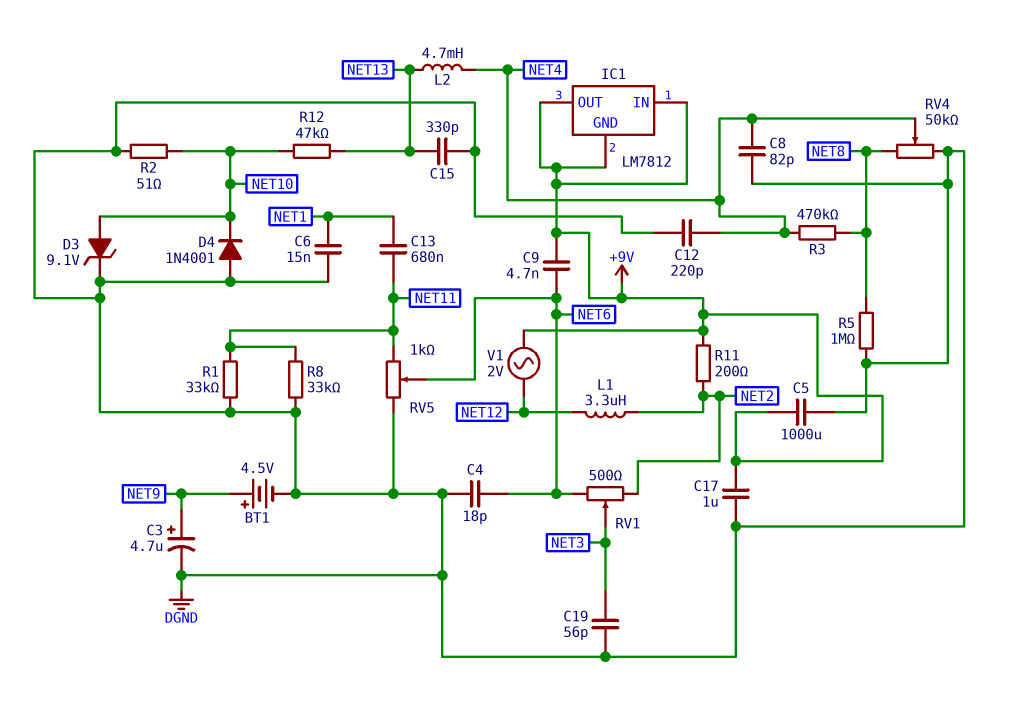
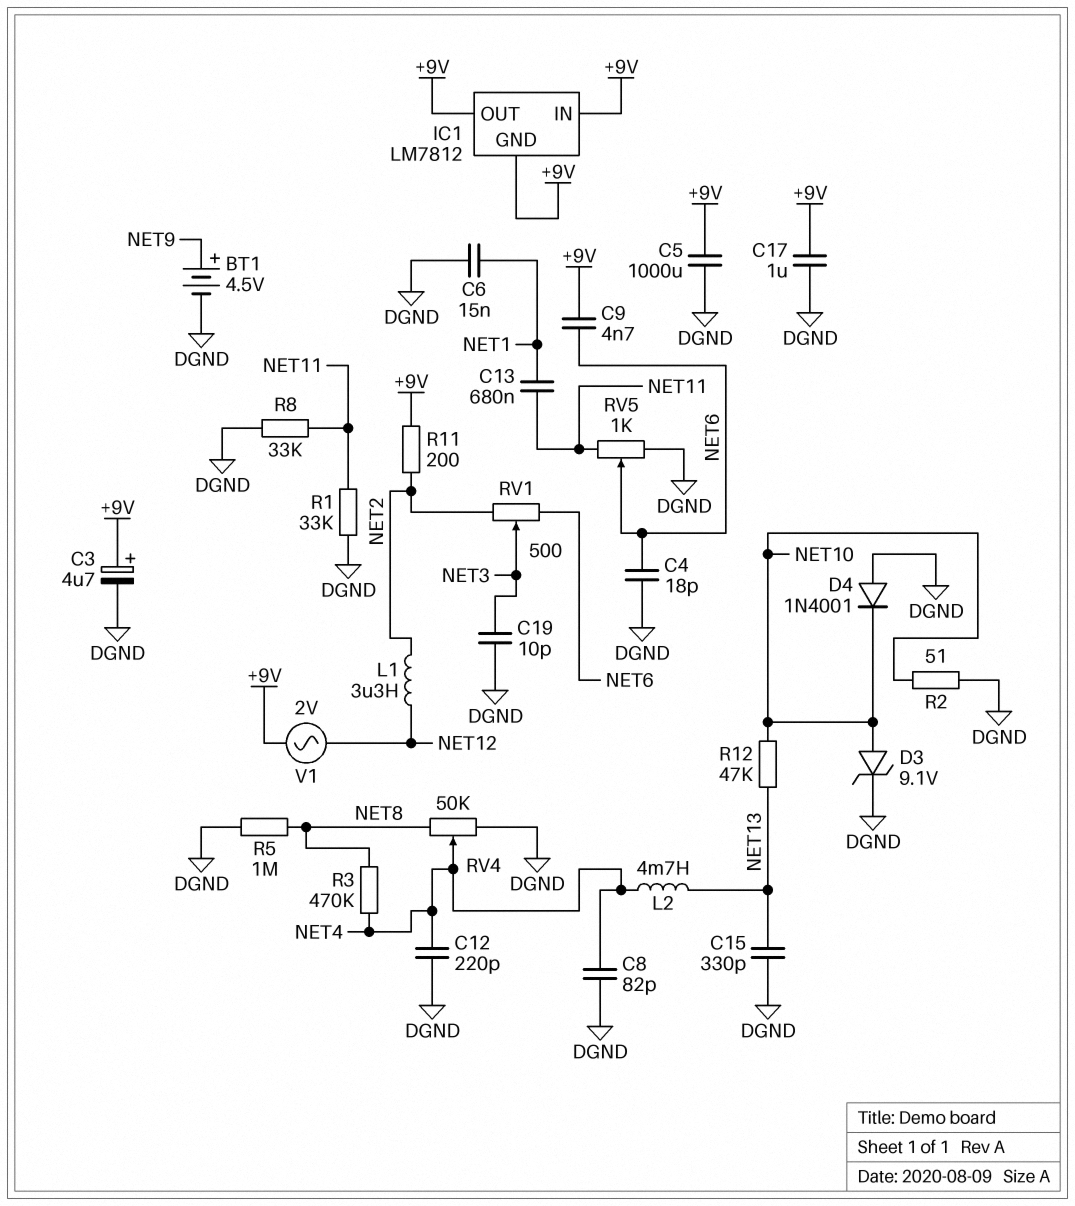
C3: 4.7uF (plus NET9, minus DGND) -> 4.7uF (plus +9V, minus DGND)
C19: 56pF (DGND, NET3) -> 10pF (DGND, NET3)

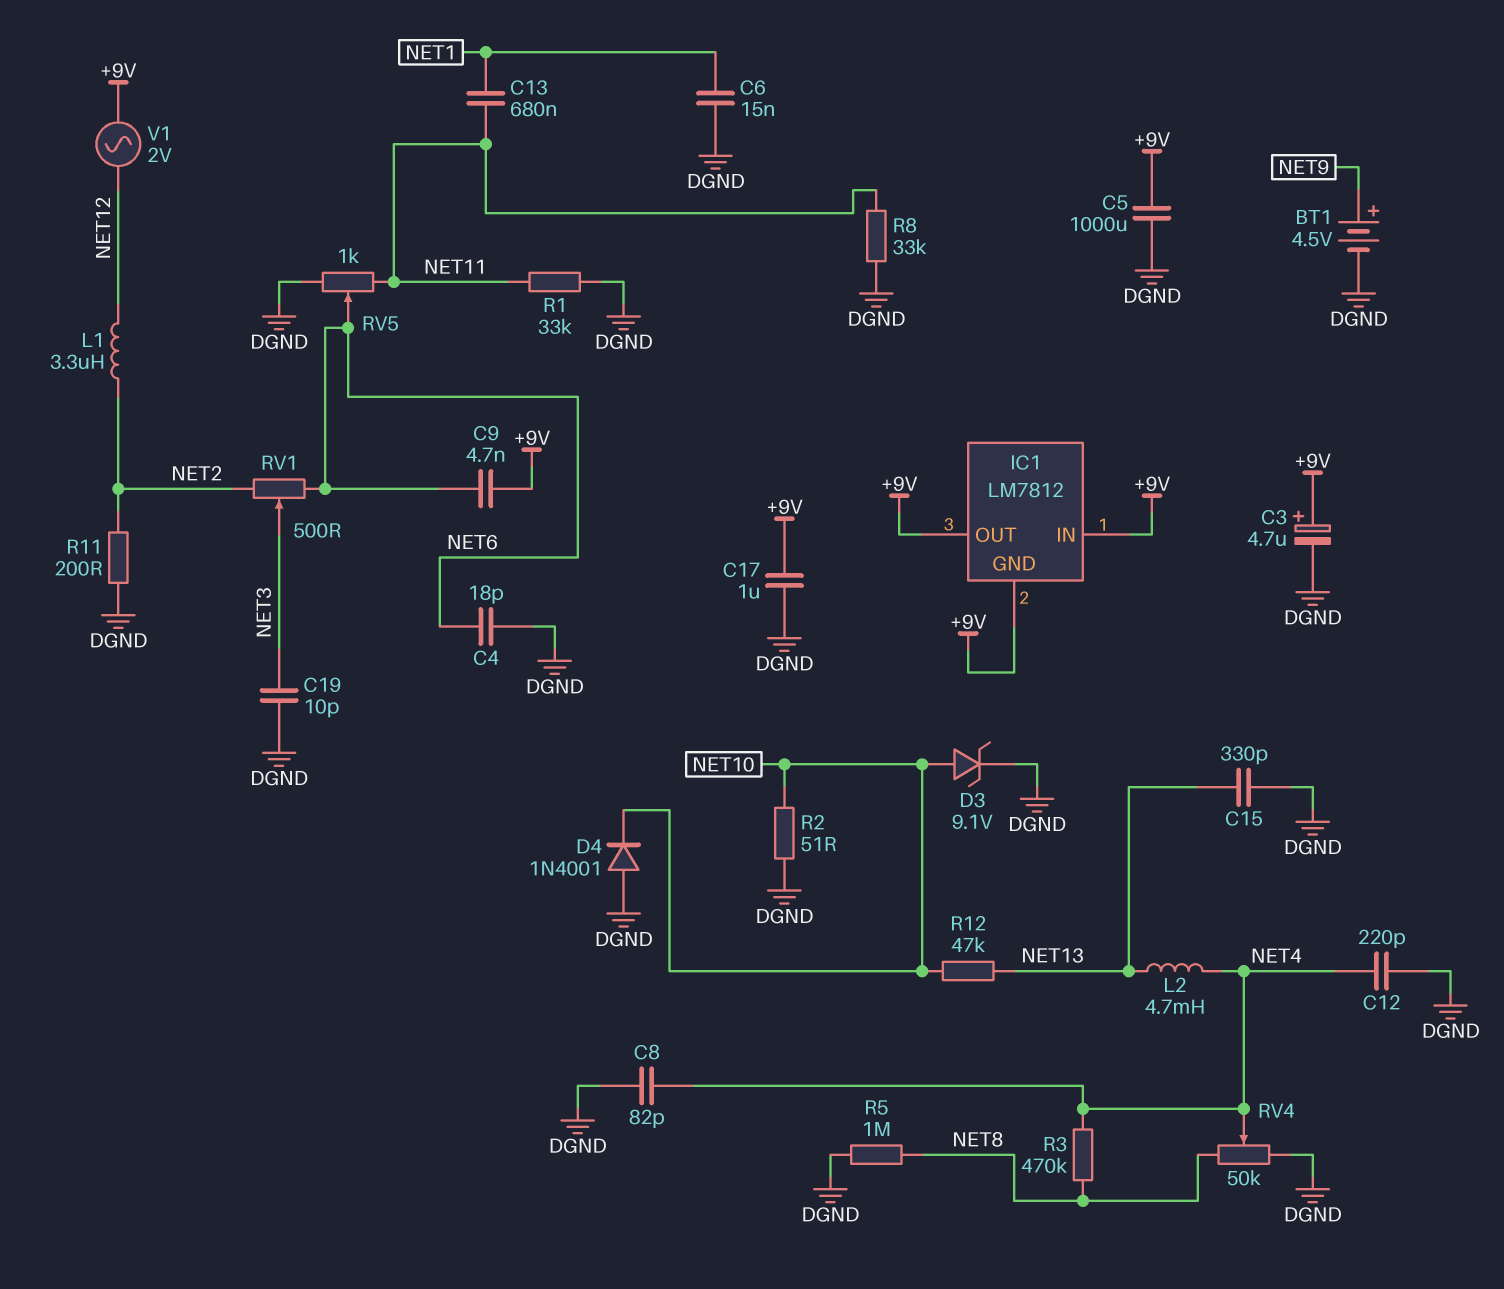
R11: 200 (+9V, NET2) -> 200 (DGND, NET2)

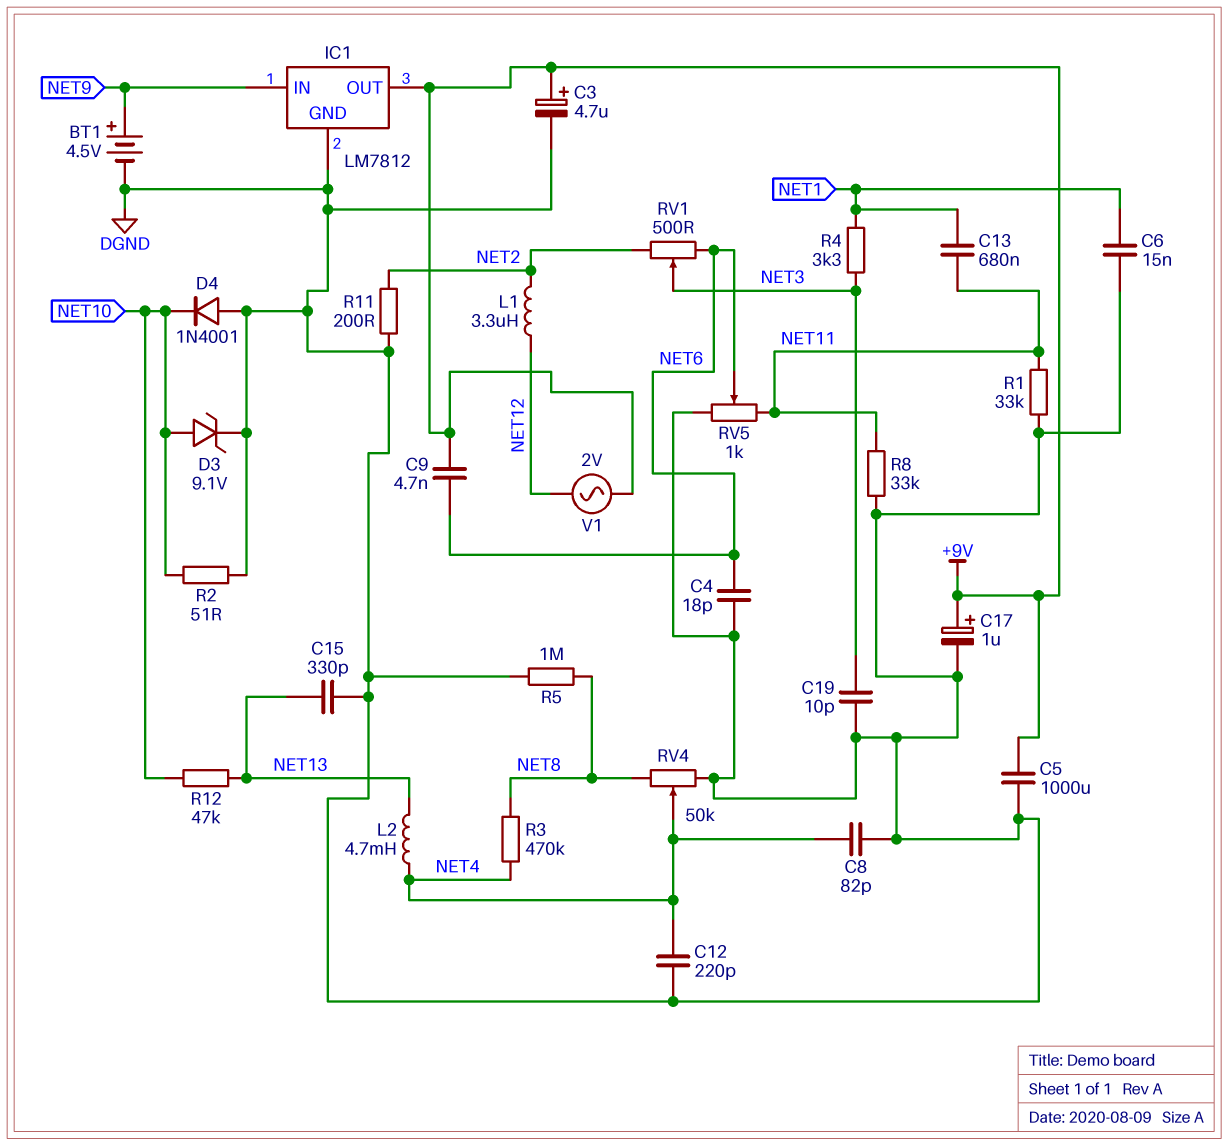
C17: 1uF (+9V, DGND) -> 1uF (plus +9V, minus DGND)
IC1 pin GND: +9V -> DGND
IC1 pin IN: +9V -> NET9
R4: none -> 3.3k (NET1, NET3)

